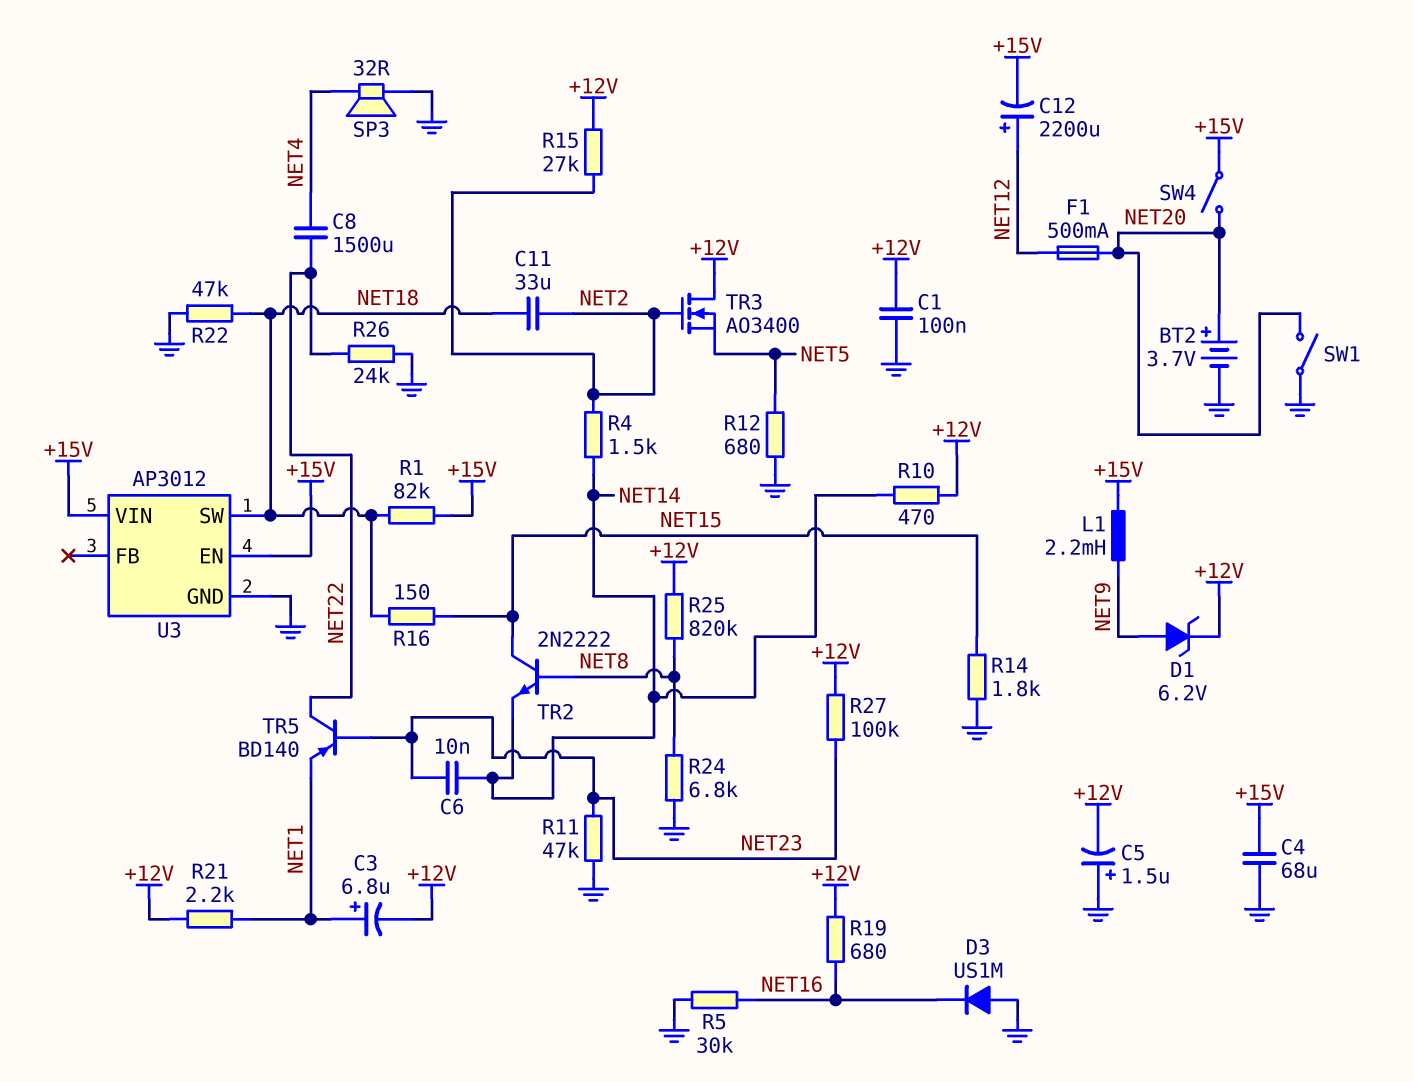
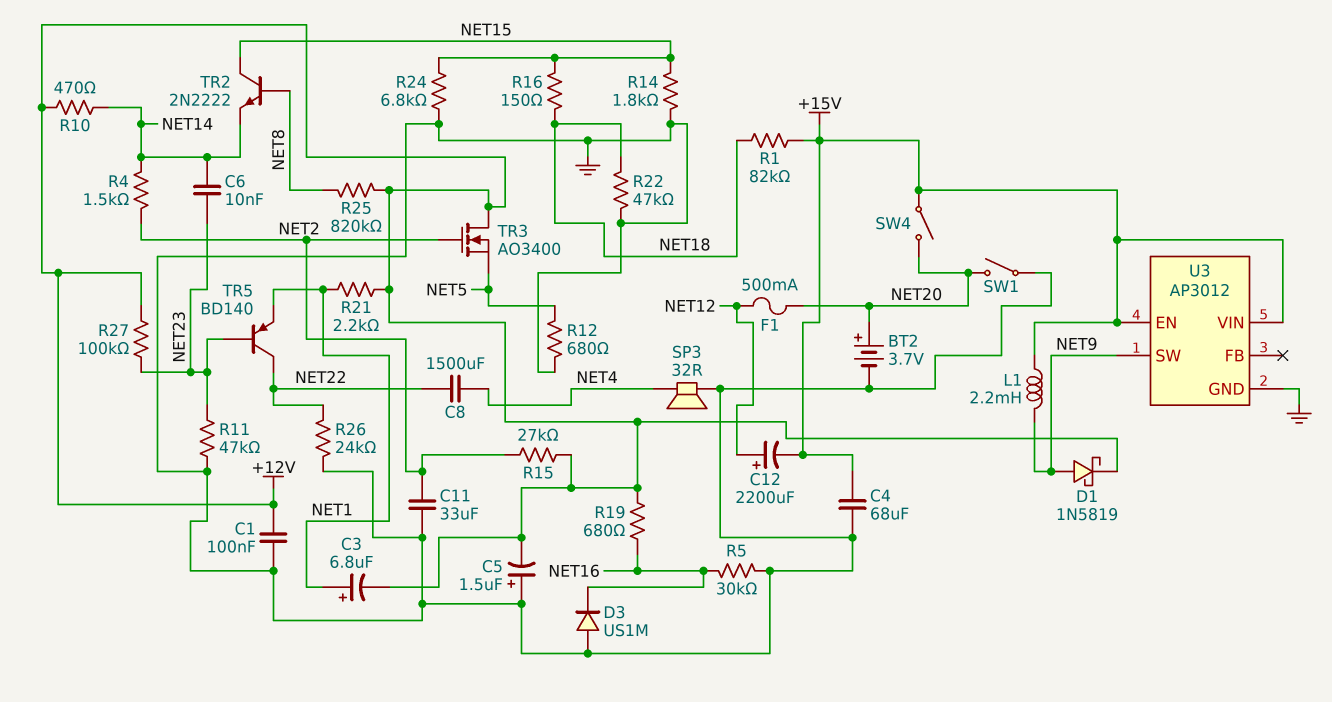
C11: 33uF (NET2, NET18) -> 33uF (GND, NET2)
D1: zener 6.2V (A NET9, K +12V) -> schottky 1N5819 (A NET9, K +12V)
R24: 6.8k (GND, NET8) -> 6.8k (GND, NET15)
U3 pin SW: NET18 -> NET9

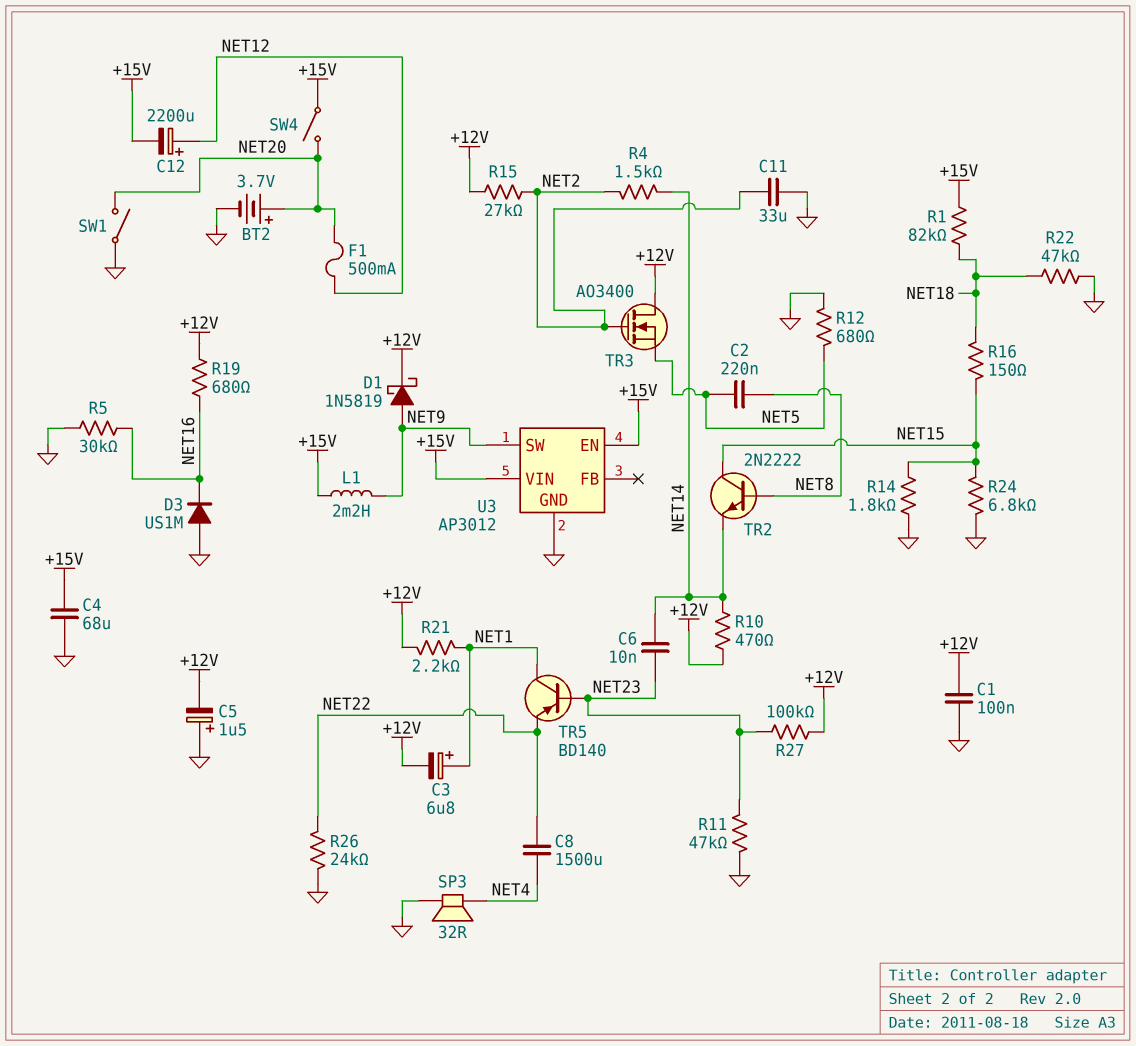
C2: none -> 220nF (NET5, NET8)
R25: 820k (+12V, NET8) -> none
TR5: PNP BD140 (B NET23, C NET22, E NET1) -> PNP BD140 (B NET23, C NET1, E NET22)

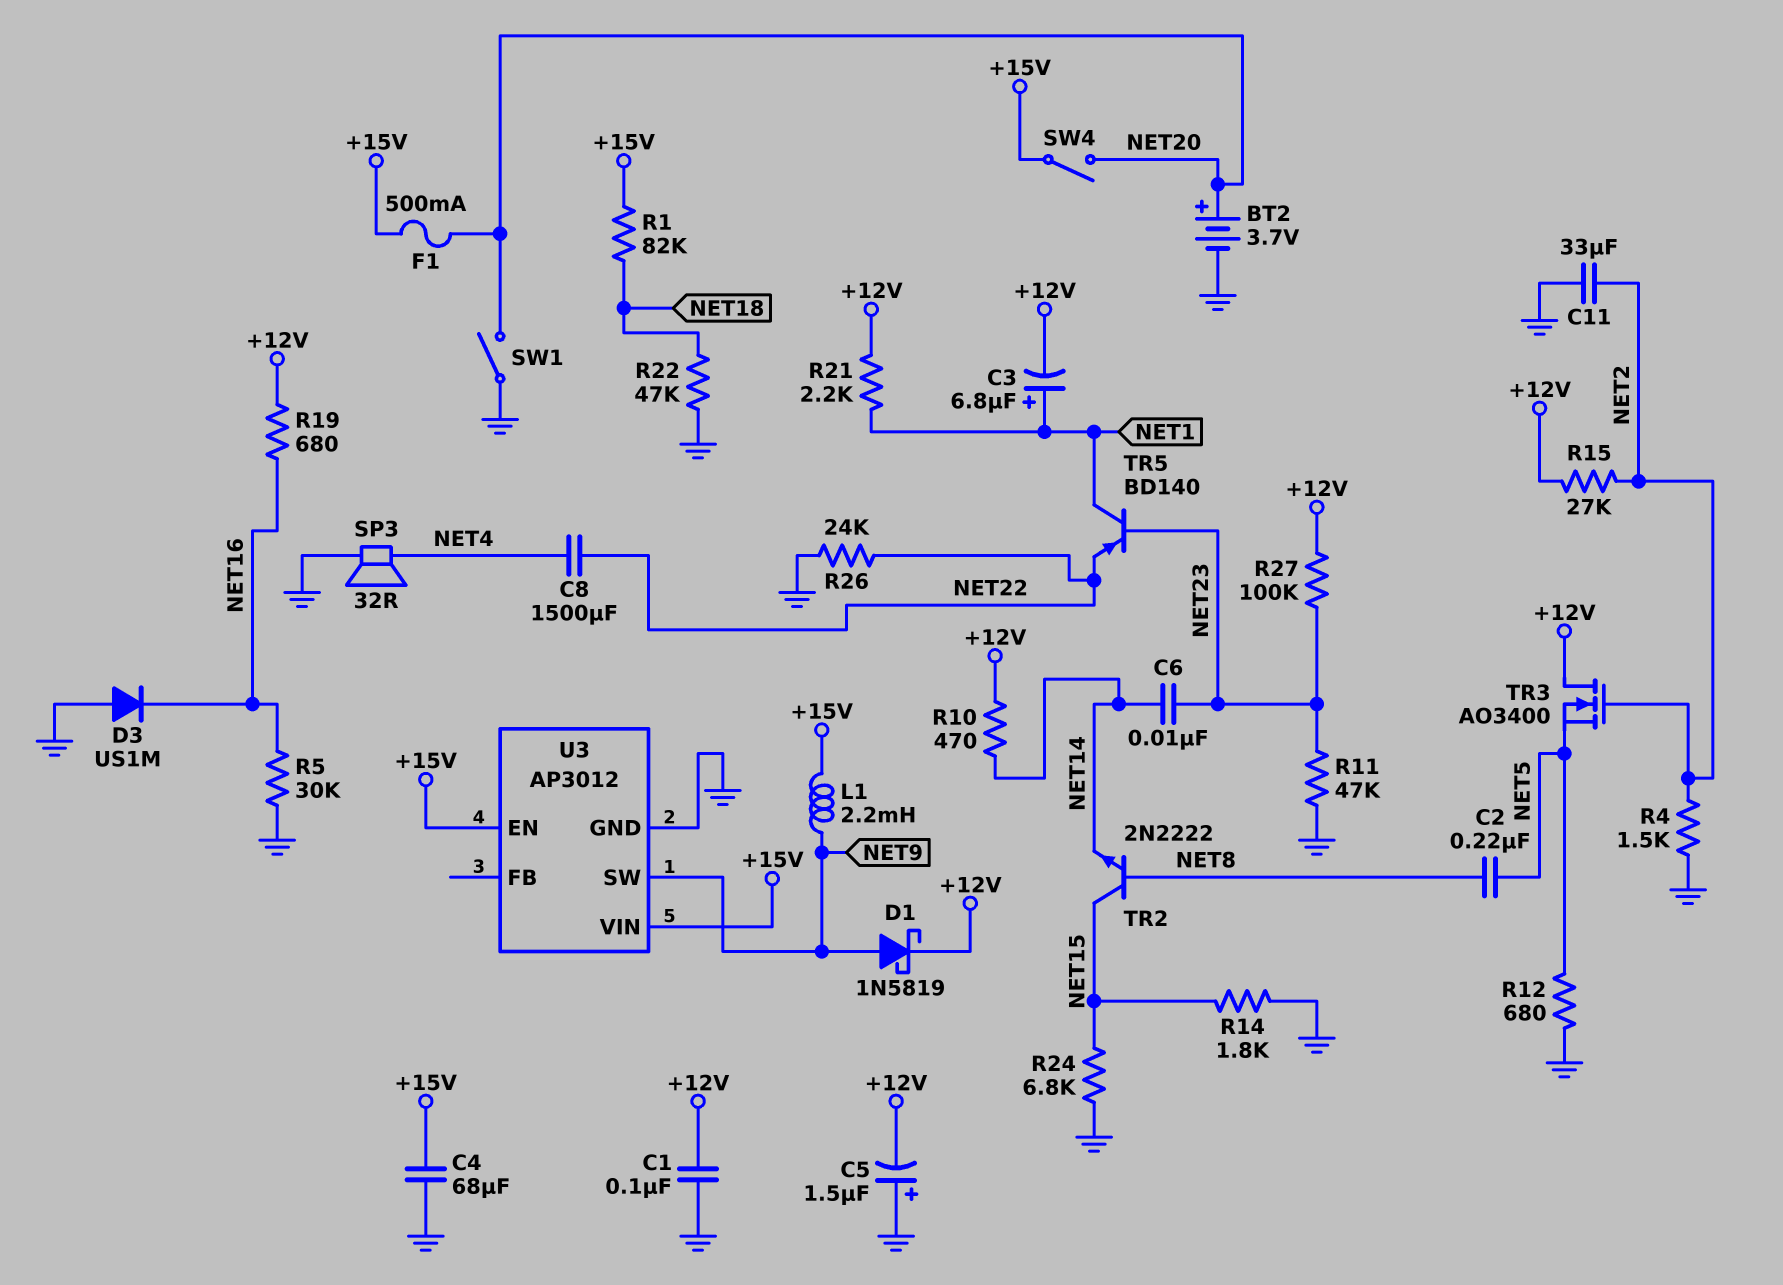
C12: 2200uF (plus NET12, minus +15V) -> none
F1: 500mA (NET12, NET20) -> 500mA (+15V, NET20)
R4: 1.5k (NET2, NET14) -> 1.5k (GND, NET2)
R16: 150 (NET15, NET18) -> none

